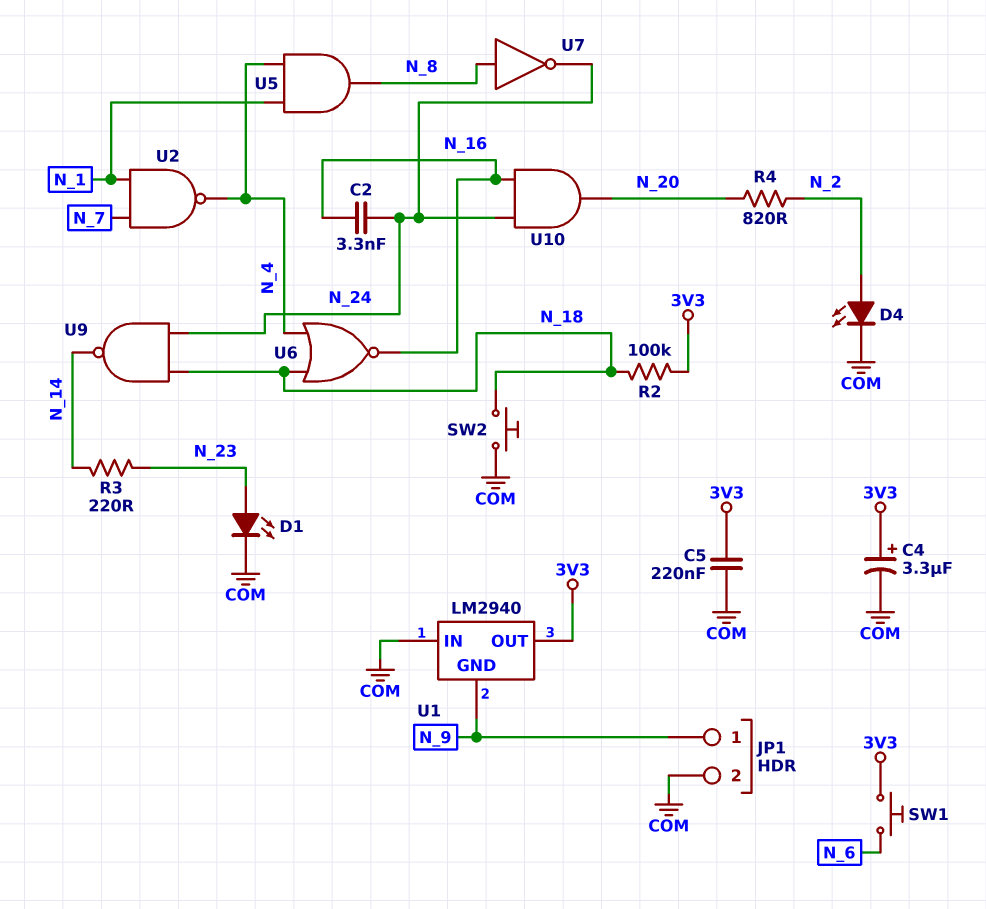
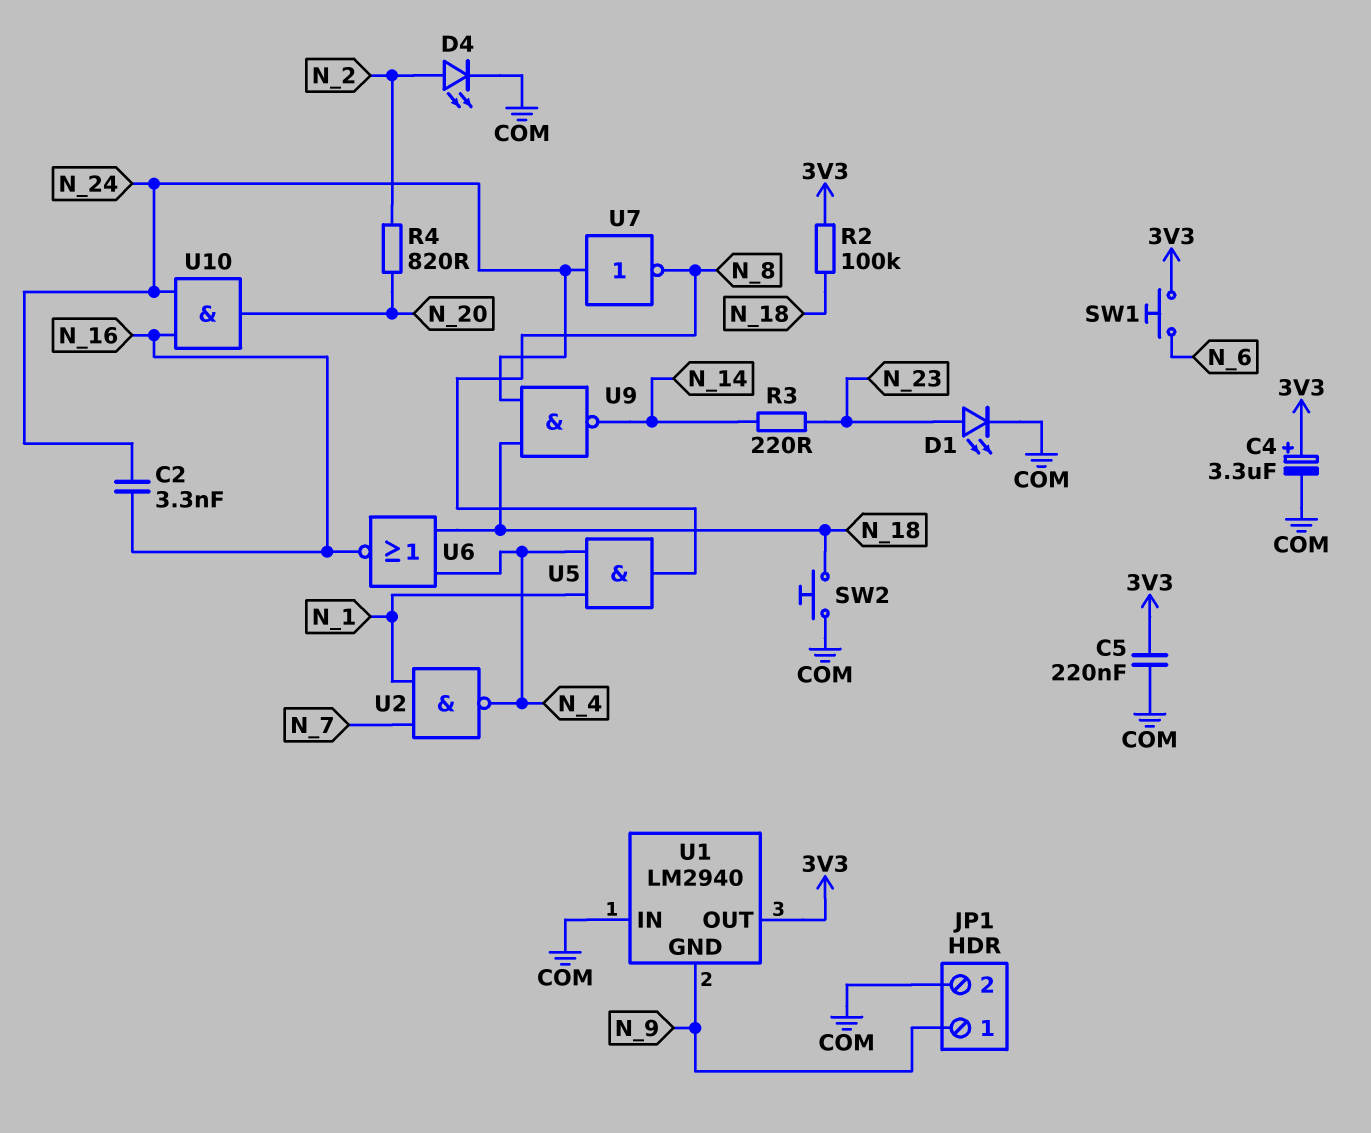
U7: NOT (in N_8, out N_24) -> NOT (in N_24, out N_8)

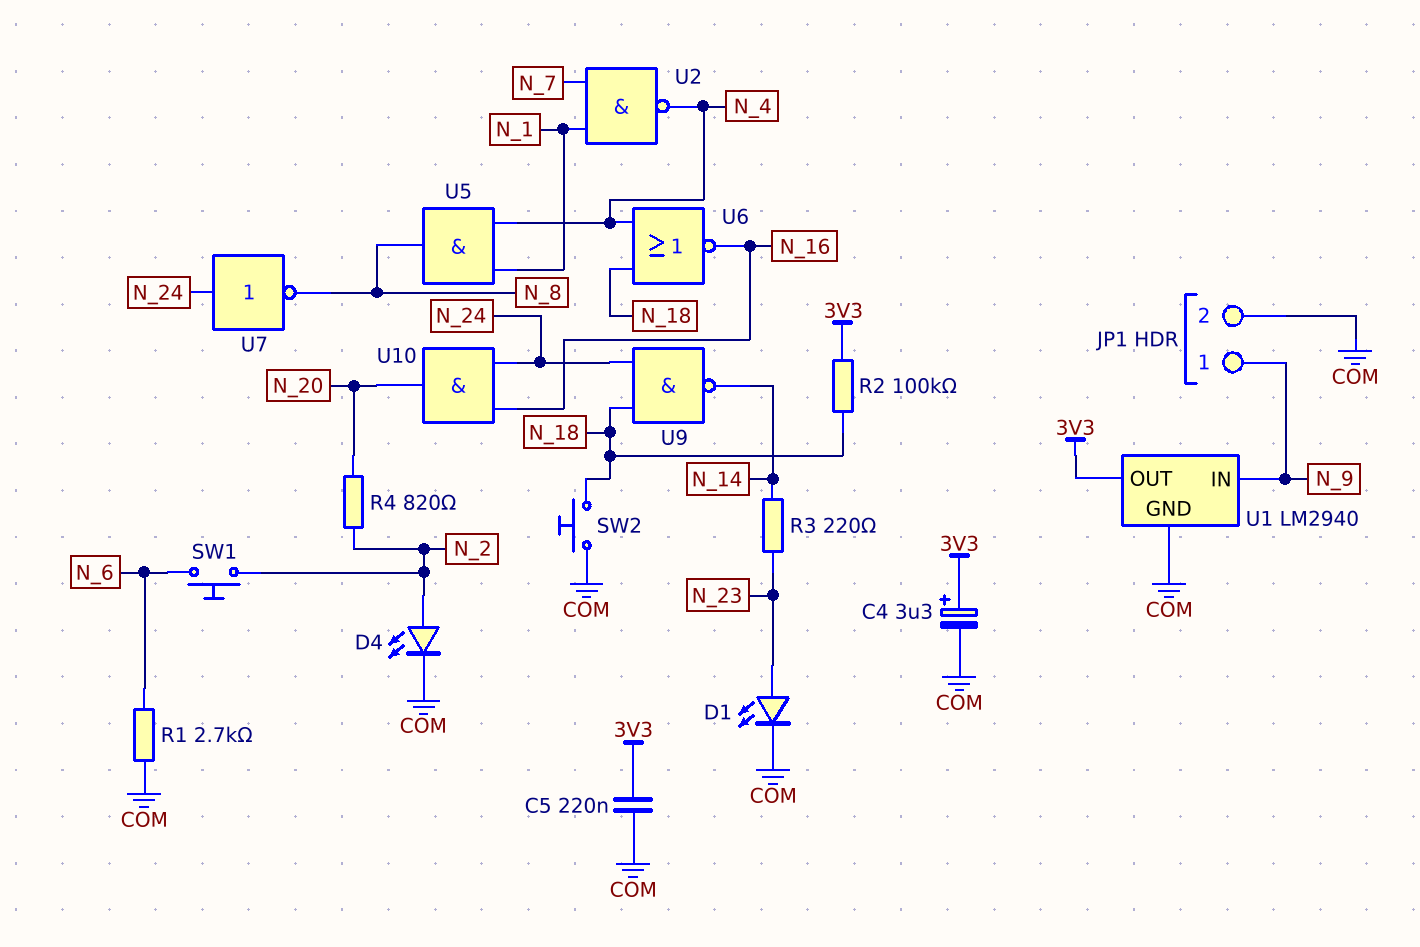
C2: 3.3nF (N_16, N_24) -> none
R1: none -> 2.7k (COM, N_6)
SW1: button (3V3, N_6) -> button (N_2, N_6)
U1 pin GND: N_9 -> COM
U1 pin IN: COM -> N_9

